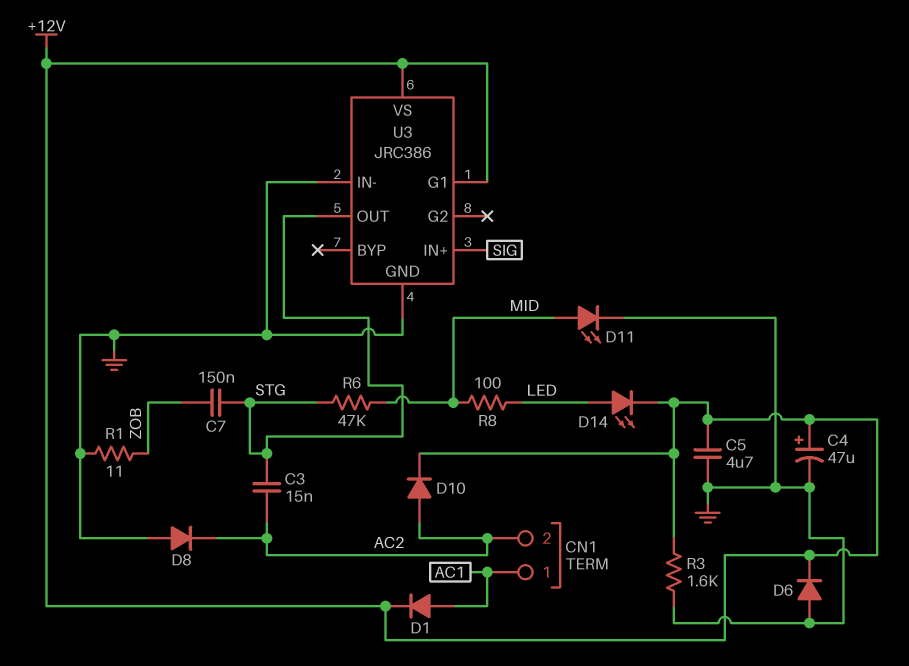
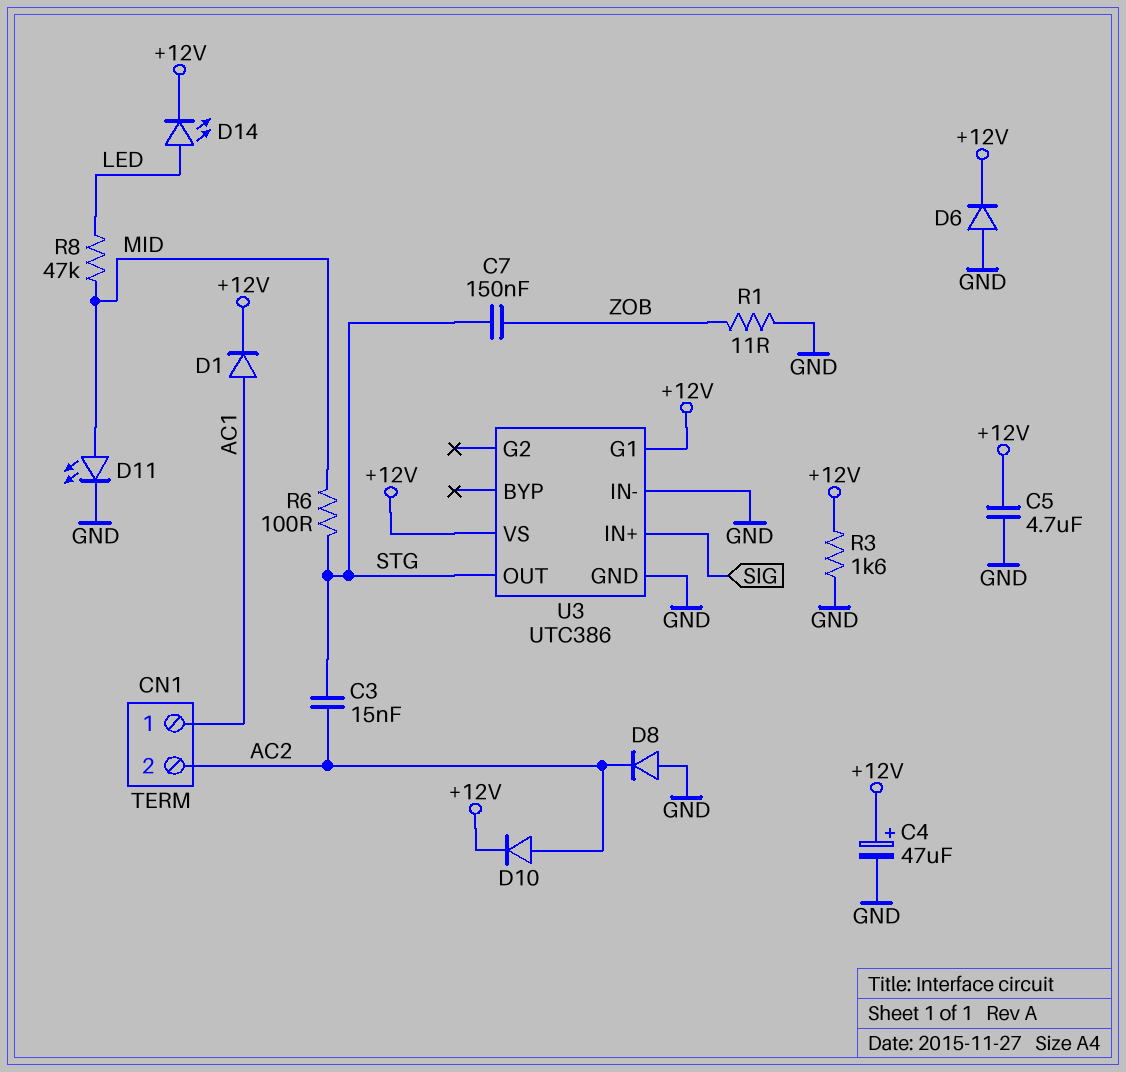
R6: 47k (MID, STG) -> 100 (MID, STG)
R8: 100 (LED, MID) -> 47k (LED, MID)
U3: JRC386 -> UTC386

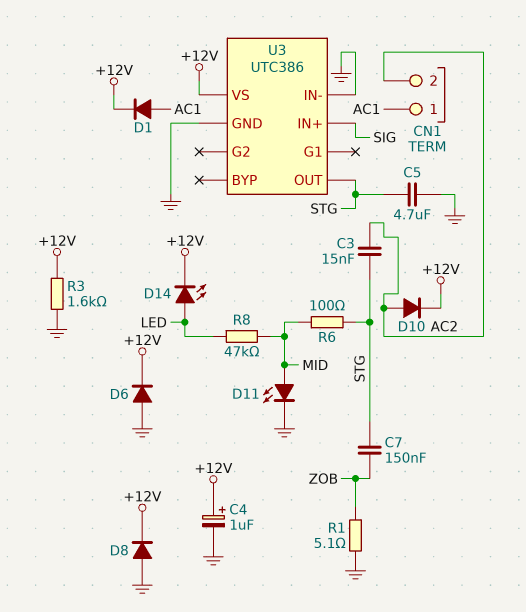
C4: 47uF (plus +12V, minus GND) -> 1uF (plus +12V, minus GND)
C5: 4.7uF (+12V, GND) -> 4.7uF (GND, STG)
D8: diode (A GND, K AC2) -> diode (A GND, K +12V)
R1: 11 (GND, ZOB) -> 5.1 (GND, ZOB)
U3 pin G1: +12V -> none

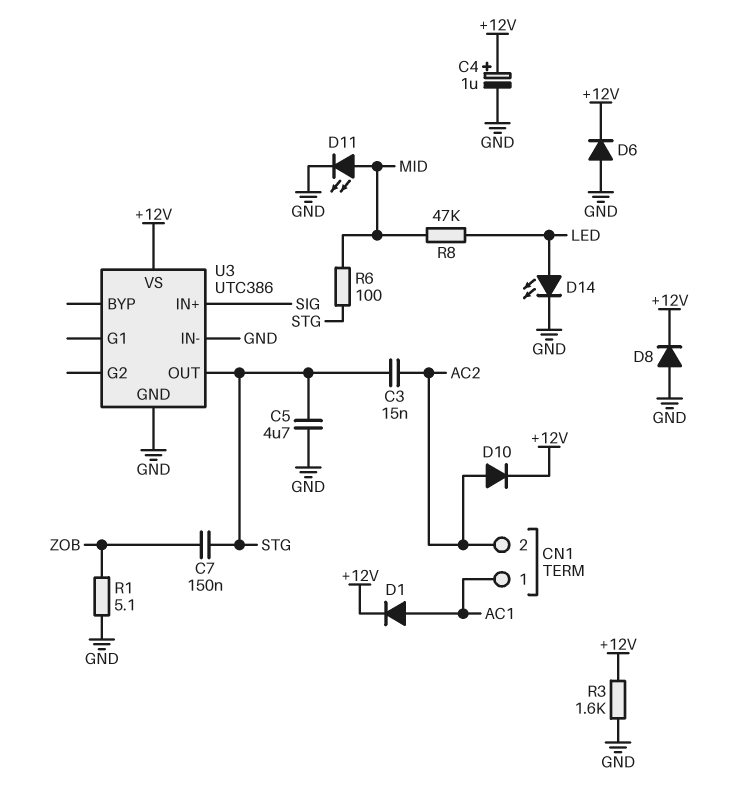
D14: LED (A LED, K +12V) -> LED (A LED, K GND)

